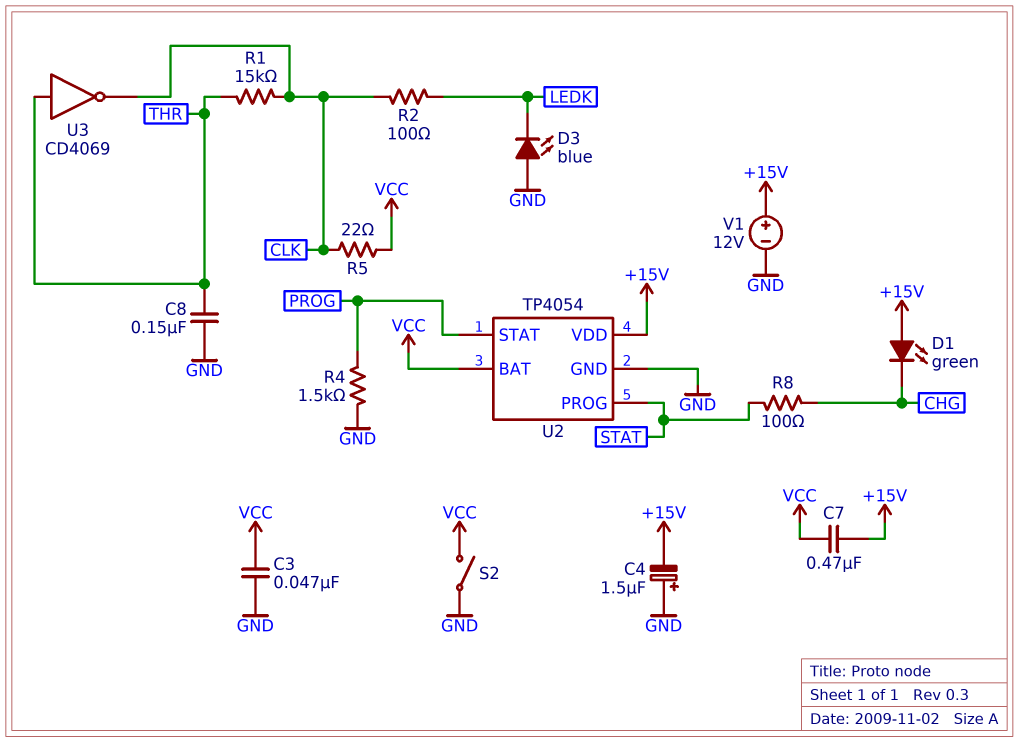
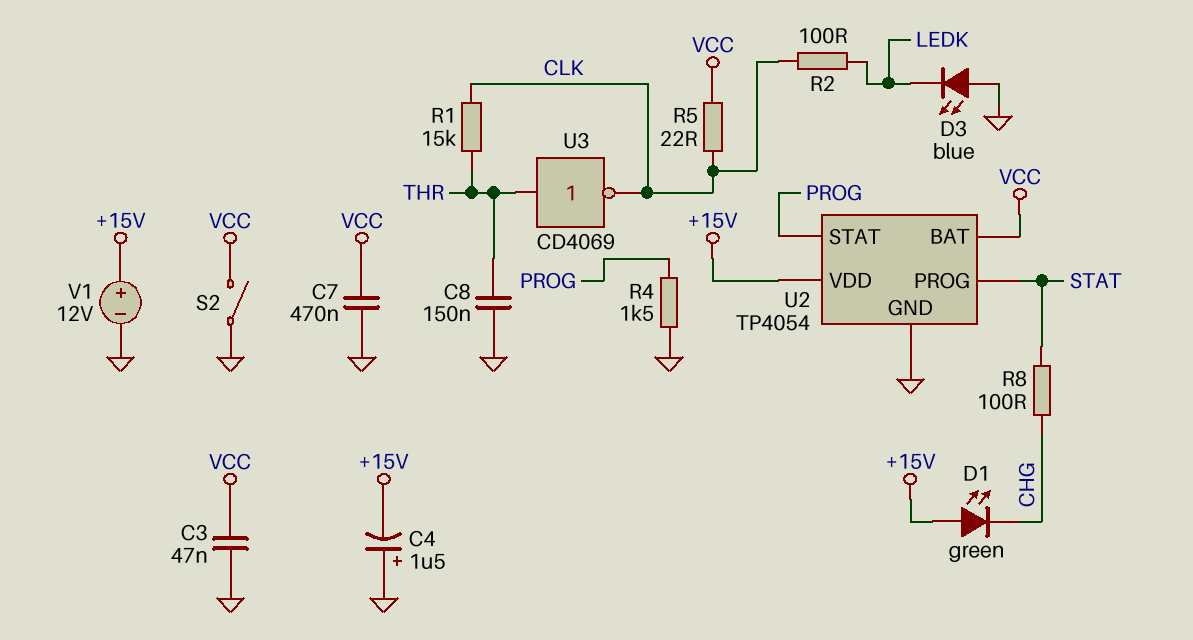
C7: 470nF (+15V, VCC) -> 470nF (GND, VCC)

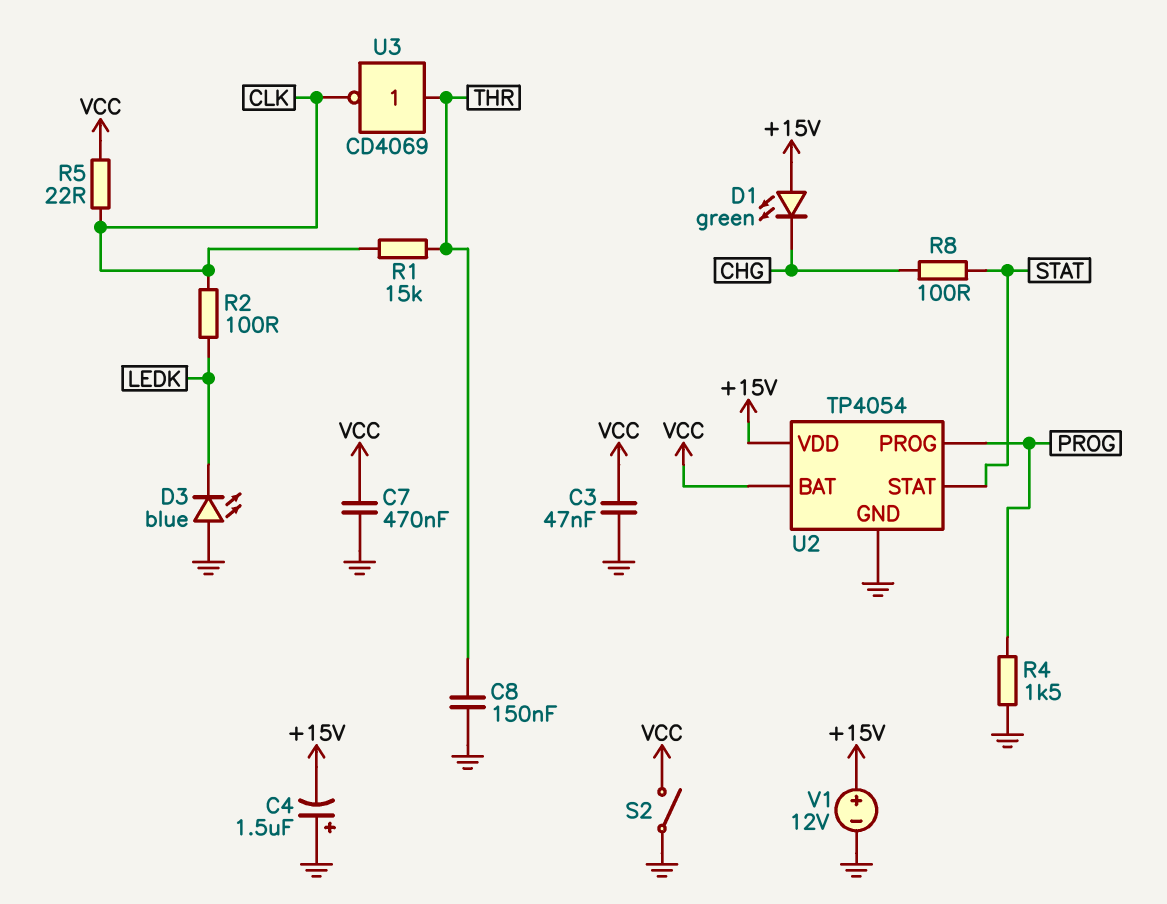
U2 pin PROG: STAT -> PROG
U2 pin STAT: PROG -> STAT

